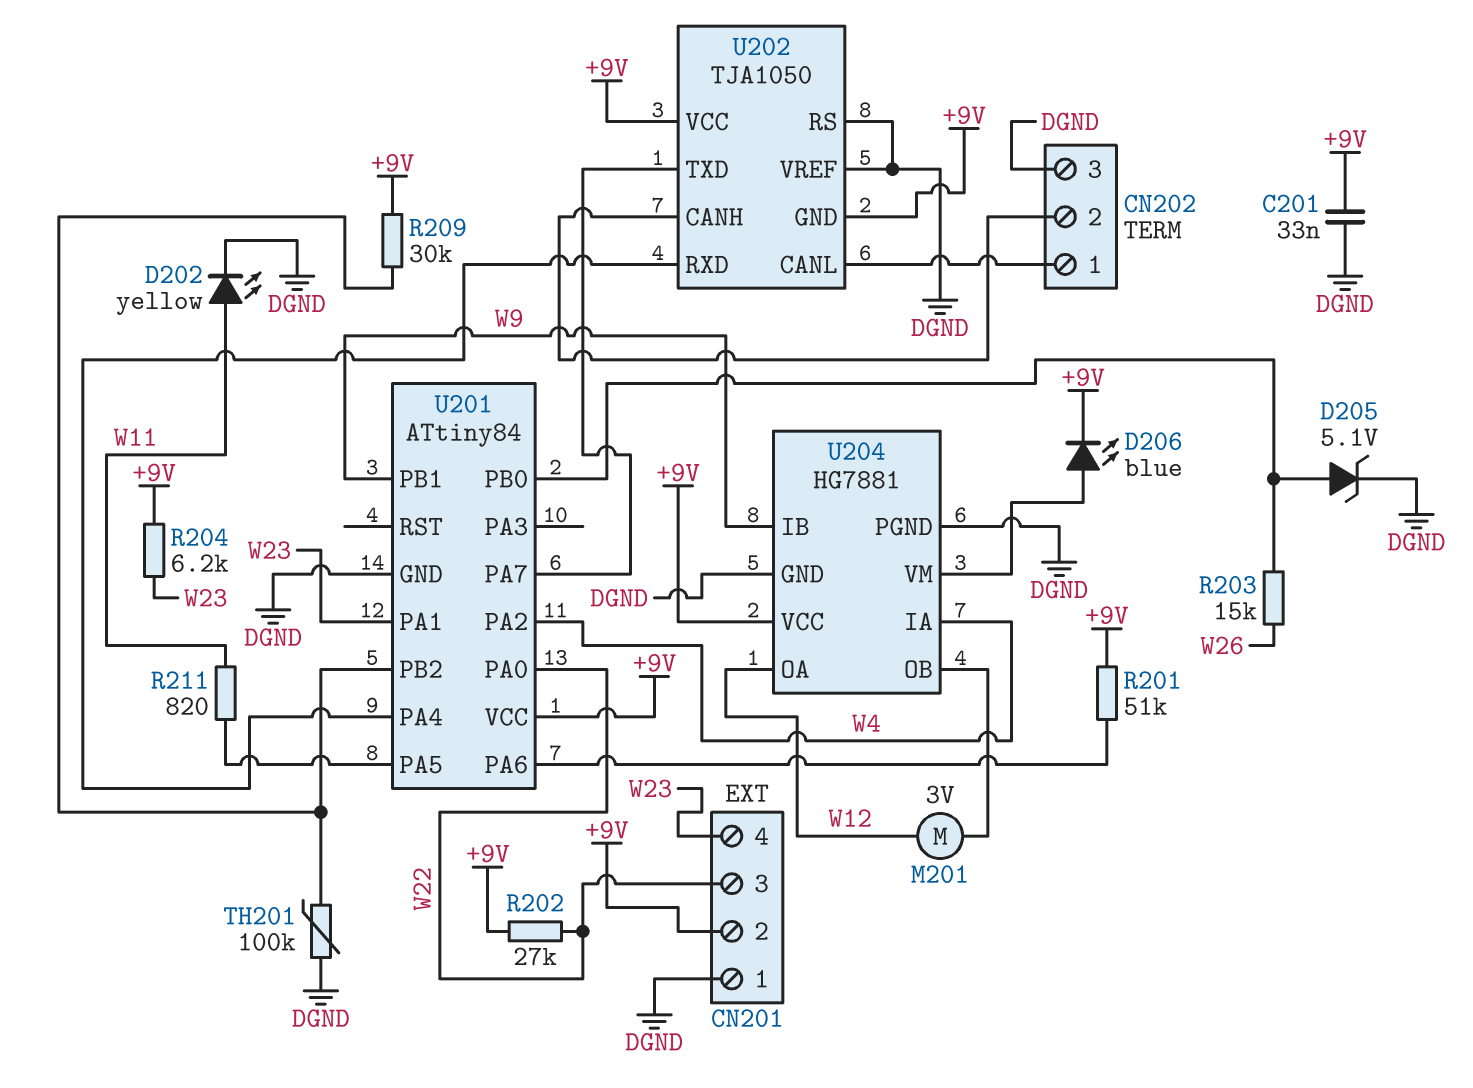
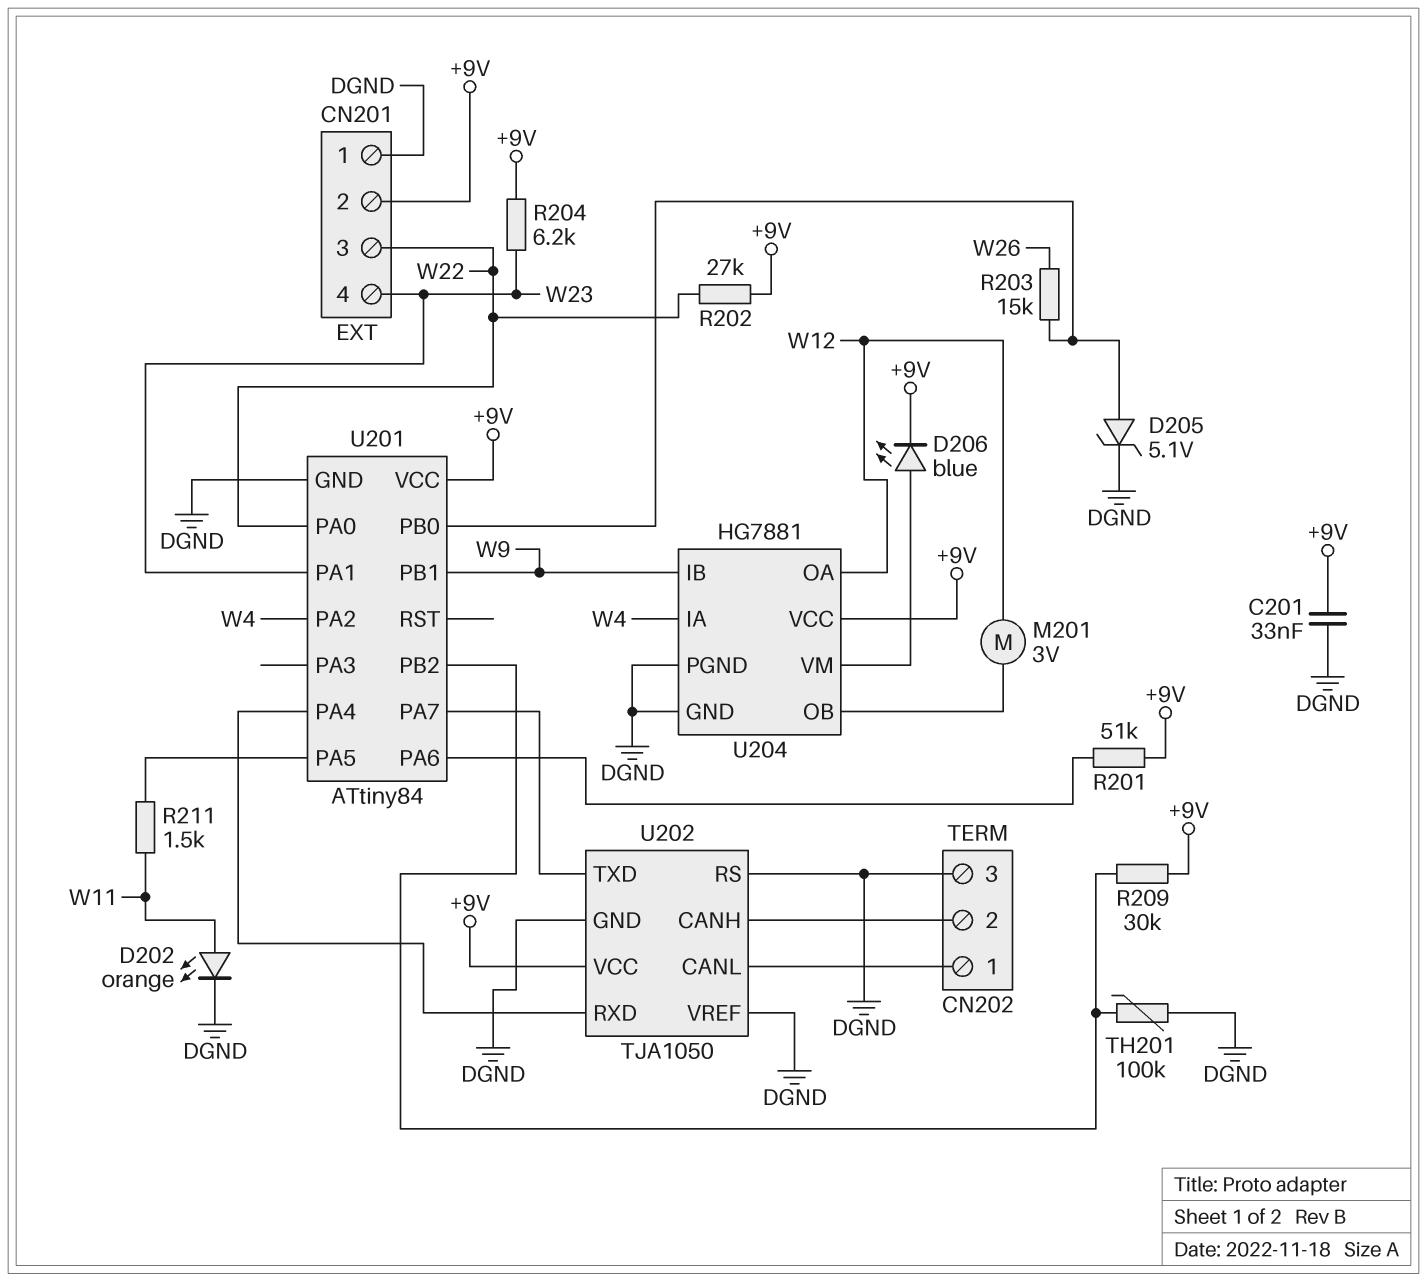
D202: LED yellow (A W11, K DGND) -> LED orange (A W11, K DGND)
R211: 820 (U201/PA5, W11) -> 1.5k (U201/PA5, W11)
U202 pin GND: +9V -> DGND

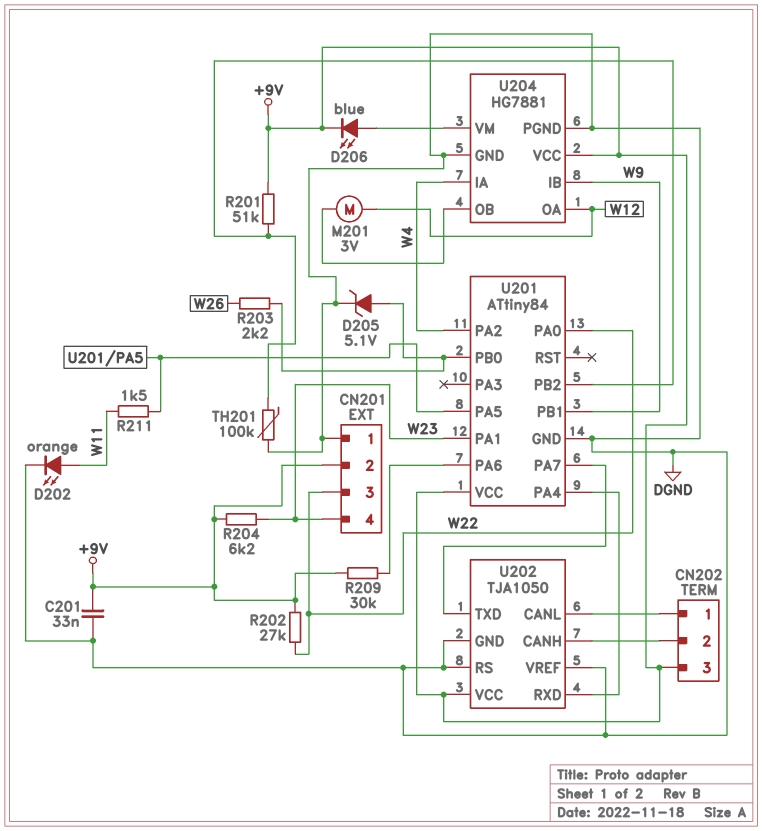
CN202 pin 3: DGND -> +9V
R201: 51k (+9V, U201/PA6) -> 51k (+9V, U201/PB2)
R203: 15k (U201/PB0, W26) -> 2.2k (U201/PB0, W26)
R209: 30k (+9V, U201/PB2) -> 30k (+9V, U201/PA6)

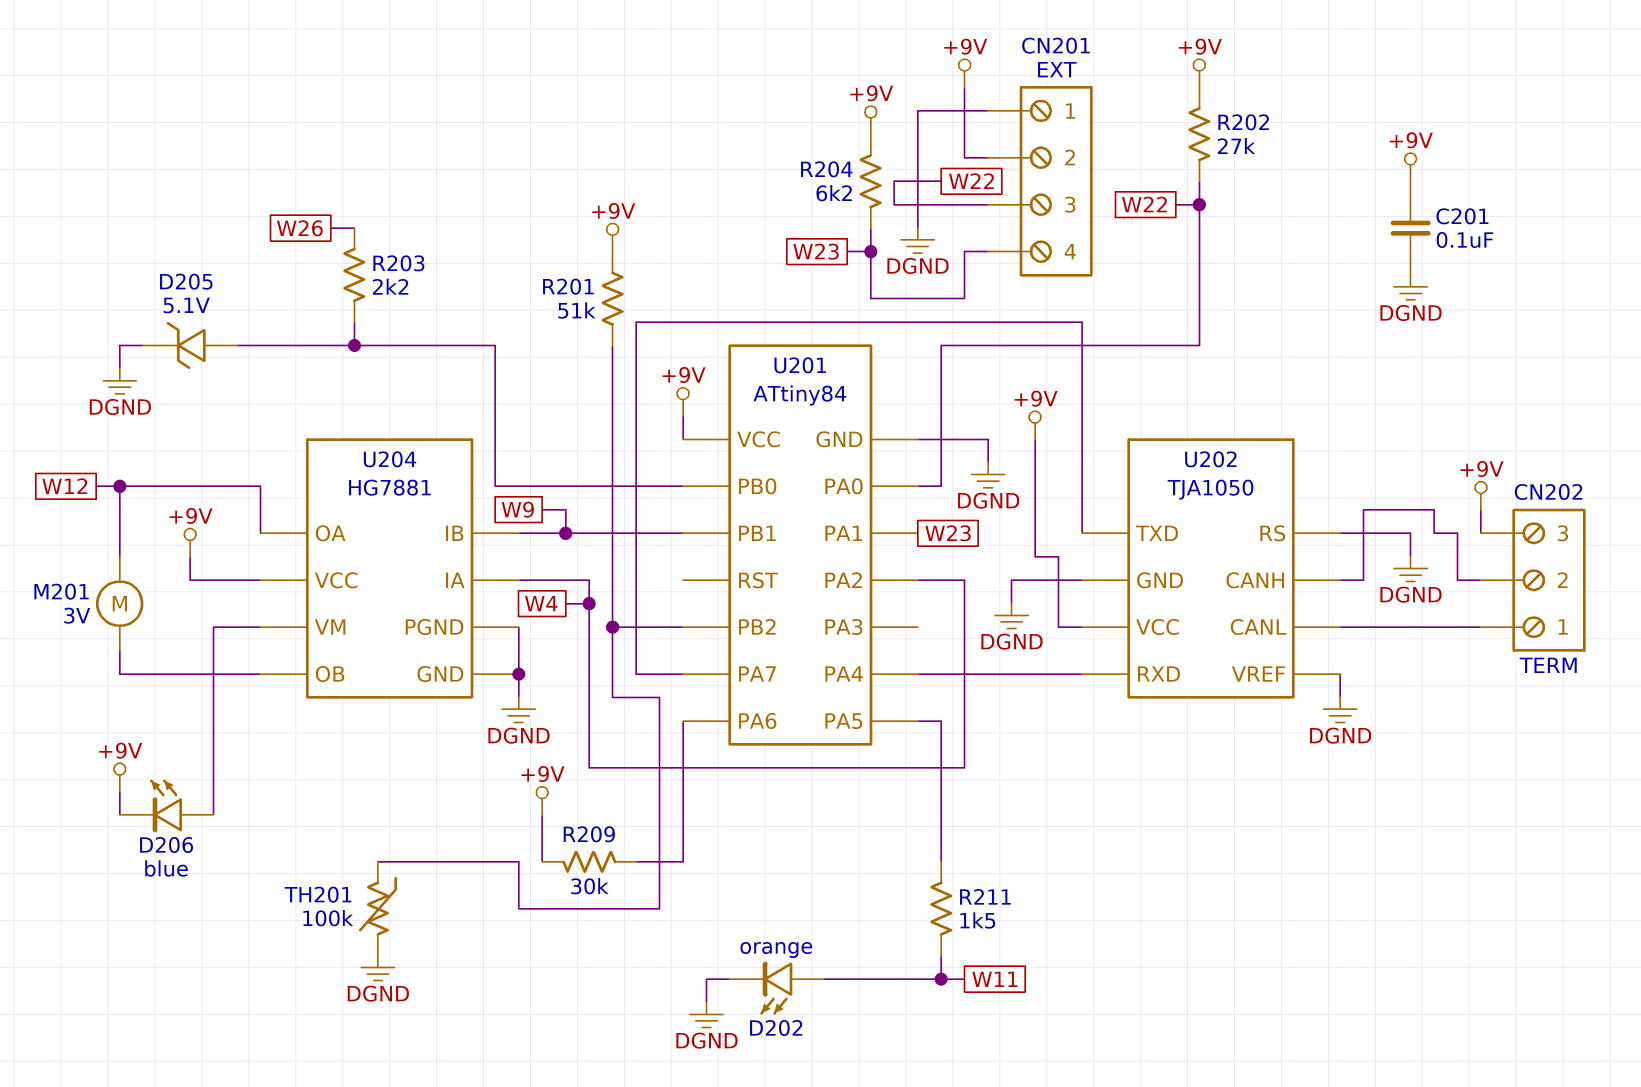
C201: 33nF (+9V, DGND) -> 100nF (+9V, DGND)

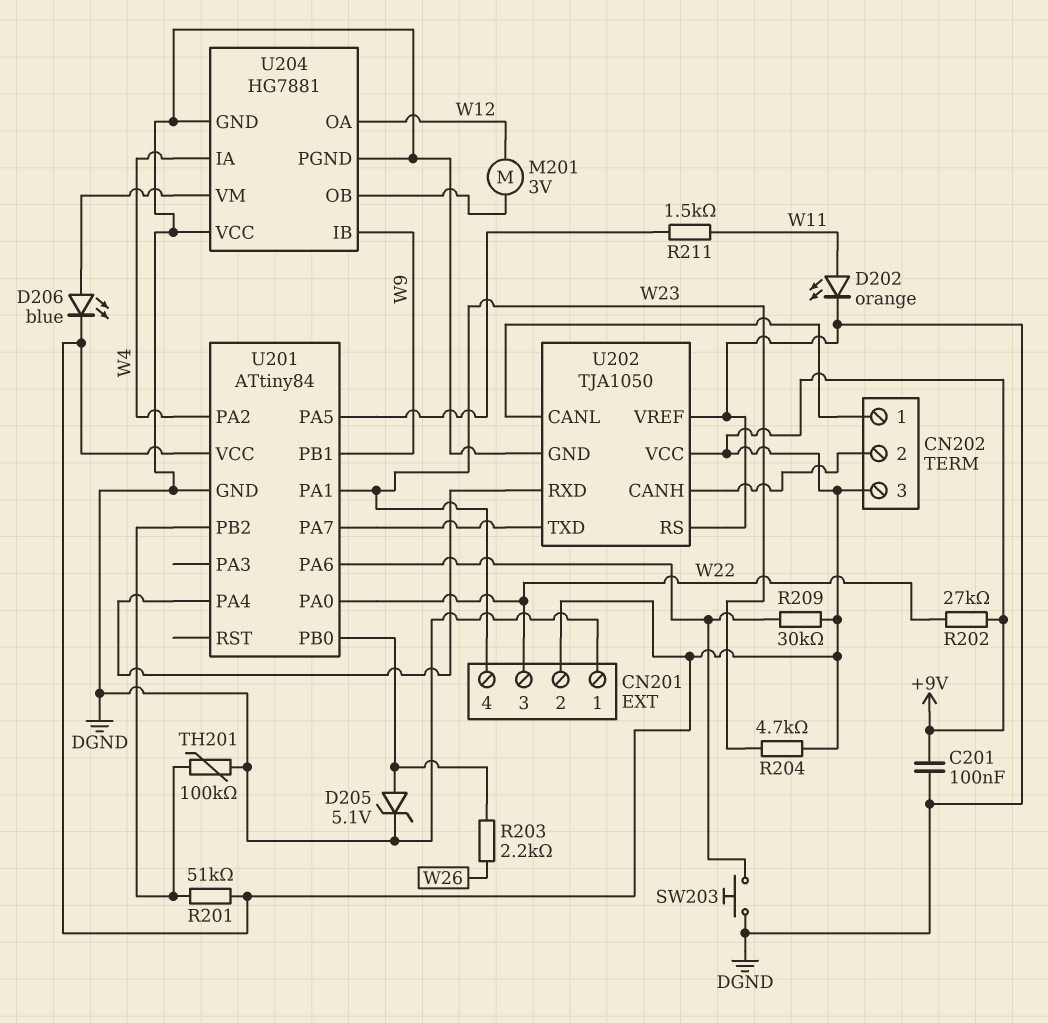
R204: 6.2k (+9V, W23) -> 4.7k (+9V, W23)
SW203: none -> button (DGND, U201/PA6)
U204 pin VCC: +9V -> DGND

